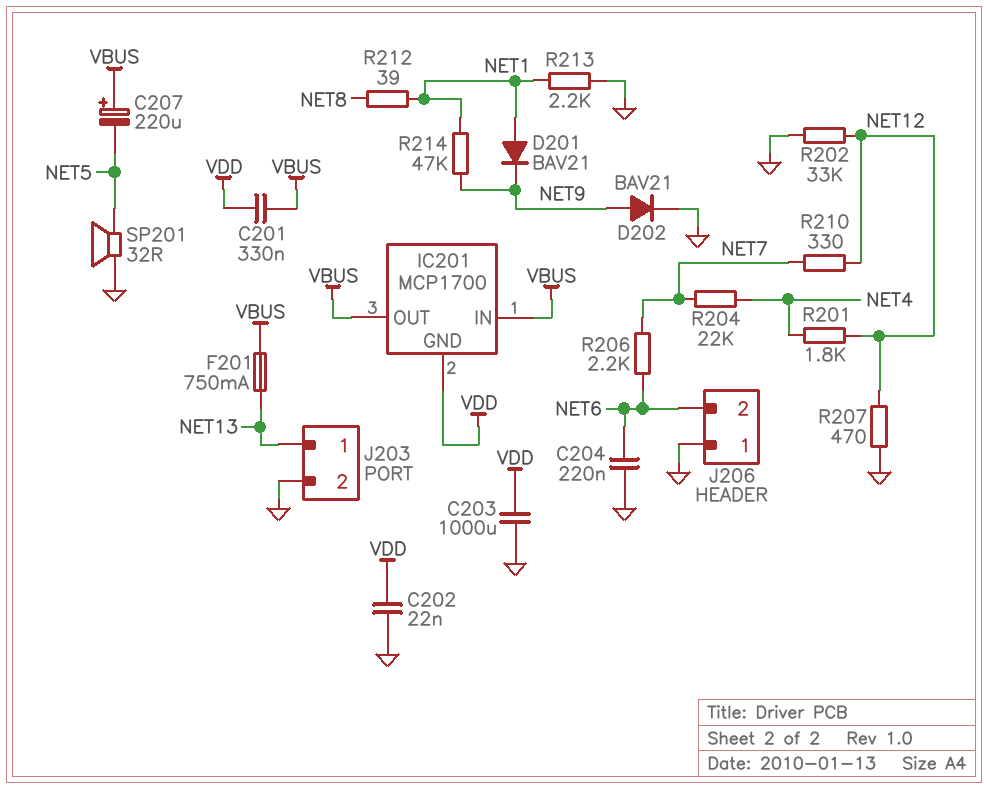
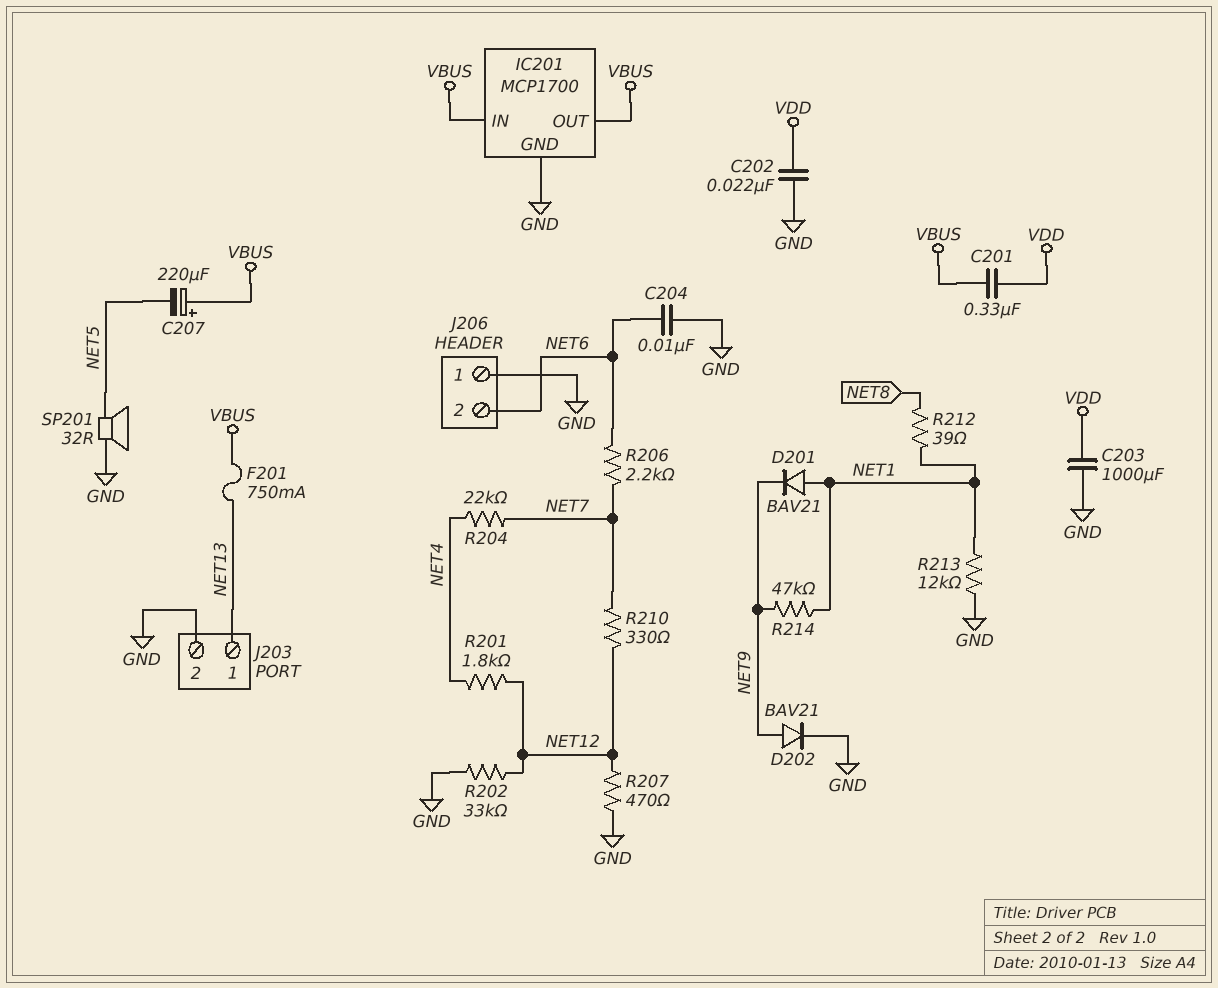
C204: 220nF (GND, NET6) -> 10nF (GND, NET6)
IC201 pin GND: VDD -> GND
R213: 2.2k (GND, NET1) -> 12k (GND, NET1)

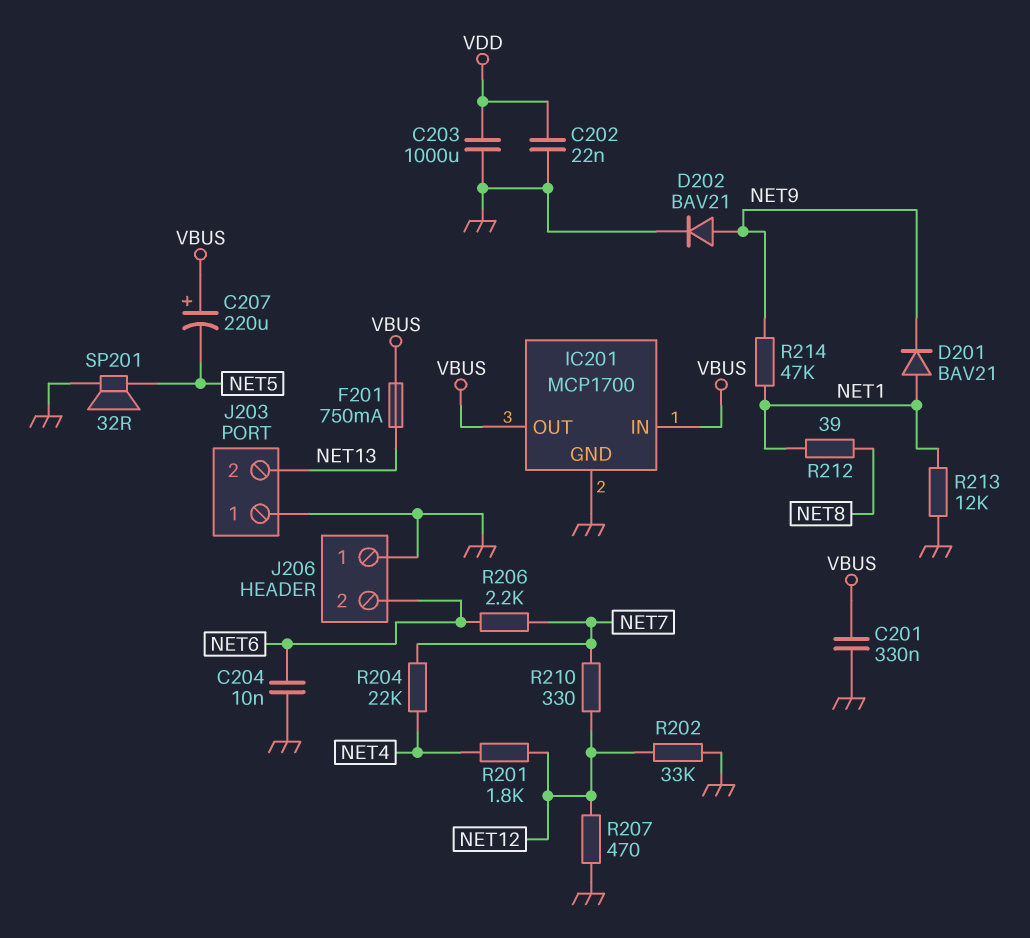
C201: 330nF (VBUS, VDD) -> 330nF (GND, VBUS)
J203 pin 1: NET13 -> GND
J203 pin 2: GND -> NET13

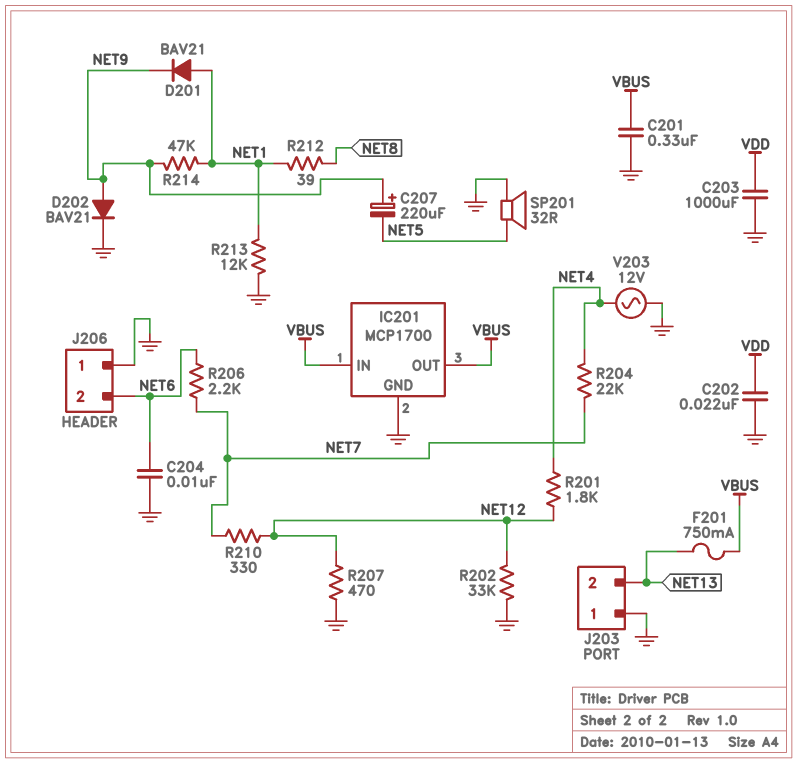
C207: 220uF (plus VBUS, minus NET5) -> 220uF (plus NET9, minus NET5)
V203: none -> AC 12V (GND, NET4)

